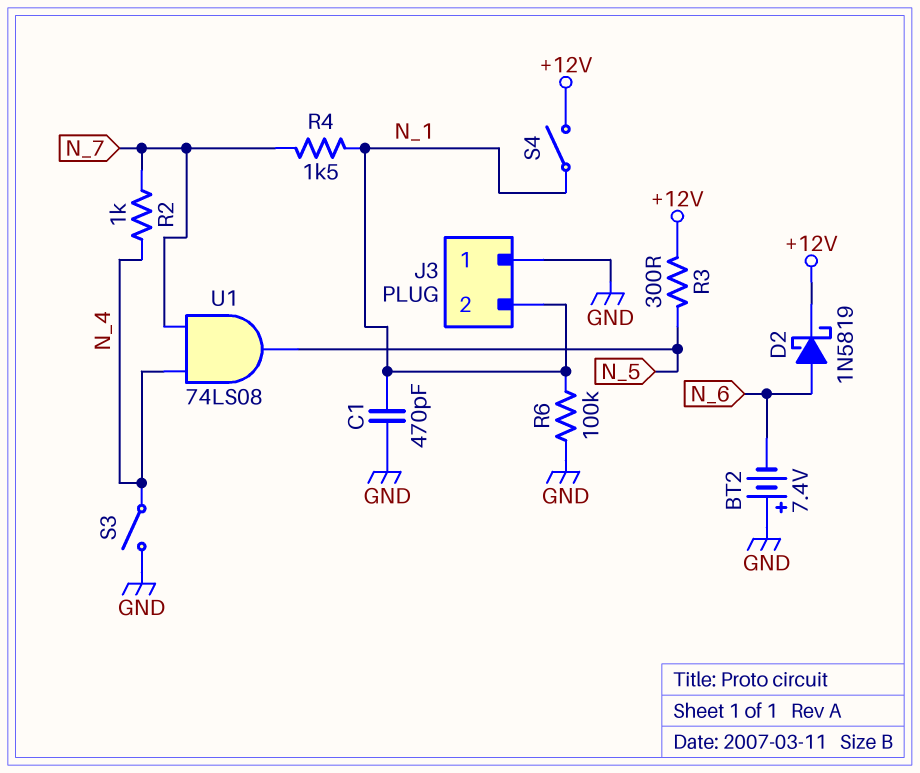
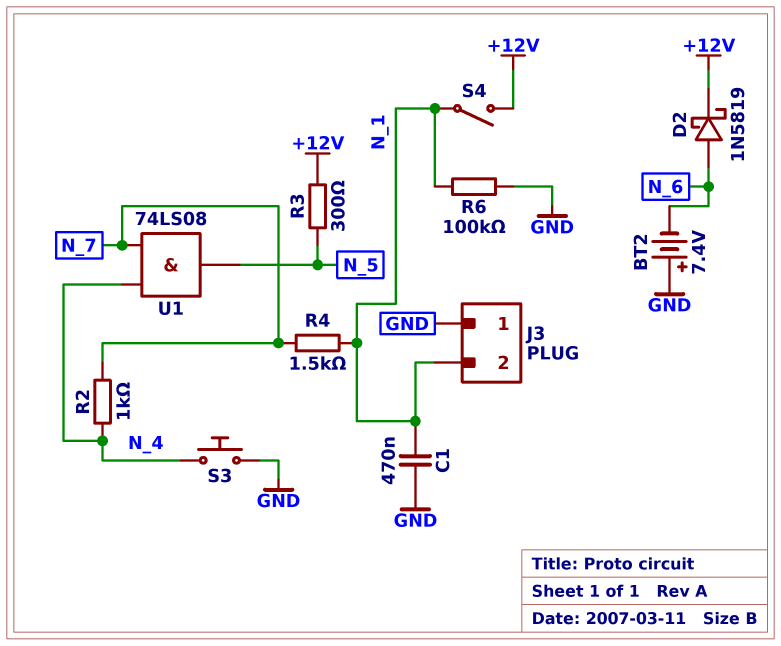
C1: 470pF (GND, N_1) -> 470nF (GND, N_1)
S3: switch (GND, N_4) -> button (GND, N_4)

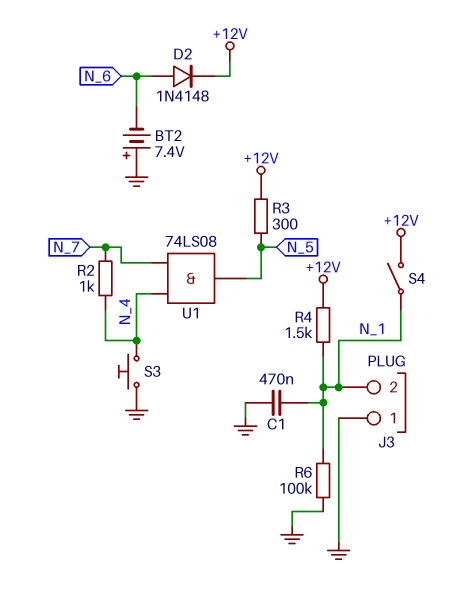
D2: schottky 1N5819 (A N_6, K +12V) -> diode 1N4148 (A N_6, K +12V)
R4: 1.5k (N_1, N_7) -> 1.5k (+12V, N_1)

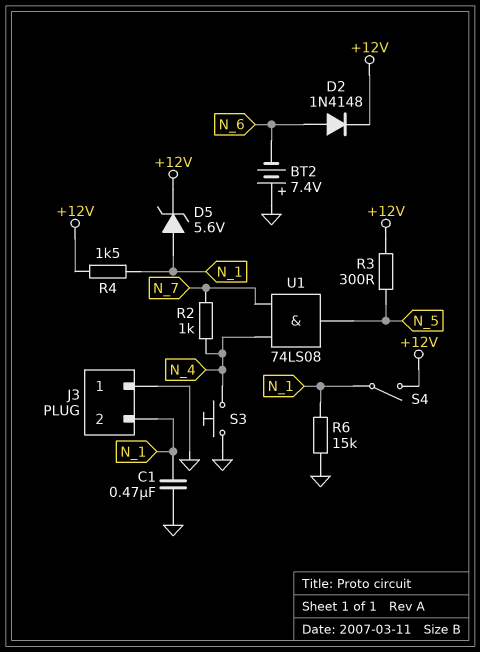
D5: none -> zener 5.6V (A N_1, K +12V)
R6: 100k (GND, N_1) -> 15k (GND, N_1)

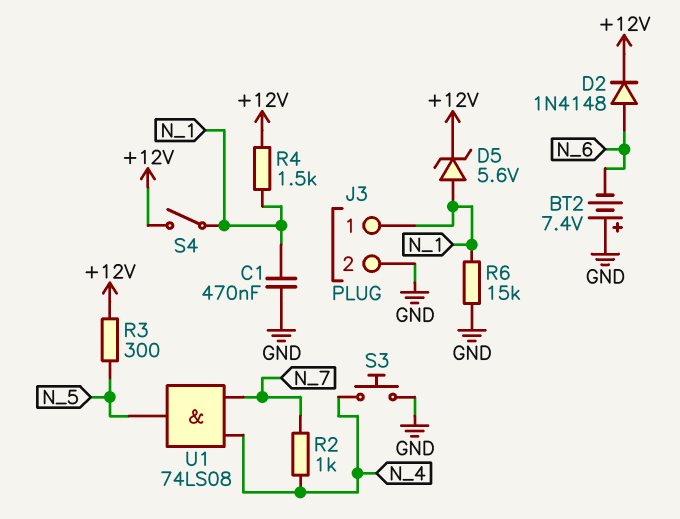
J3 pin 1: GND -> N_1
J3 pin 2: N_1 -> GND

